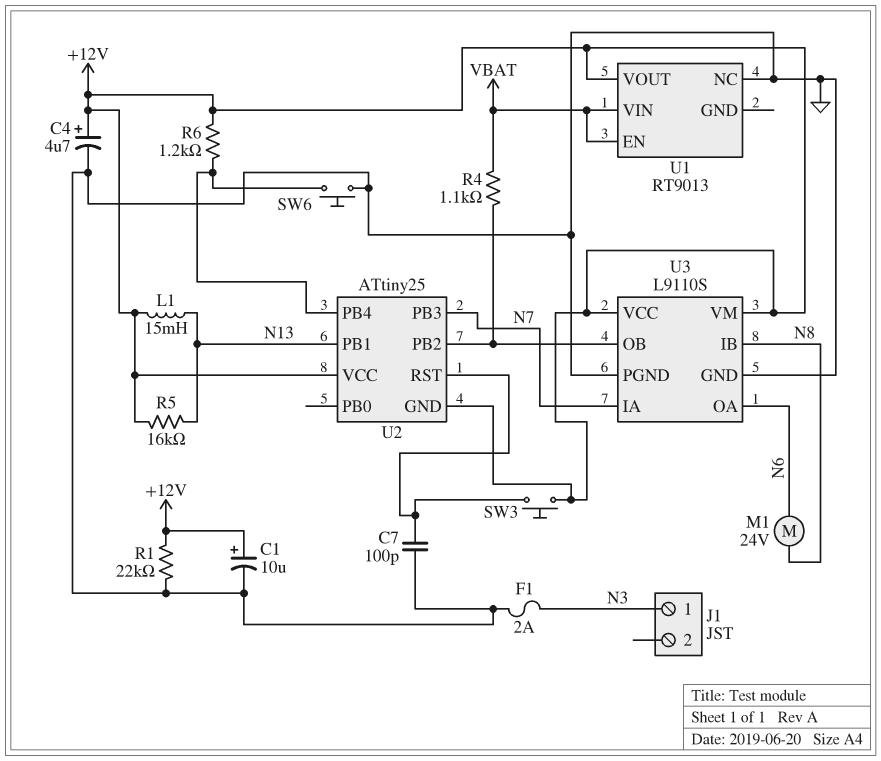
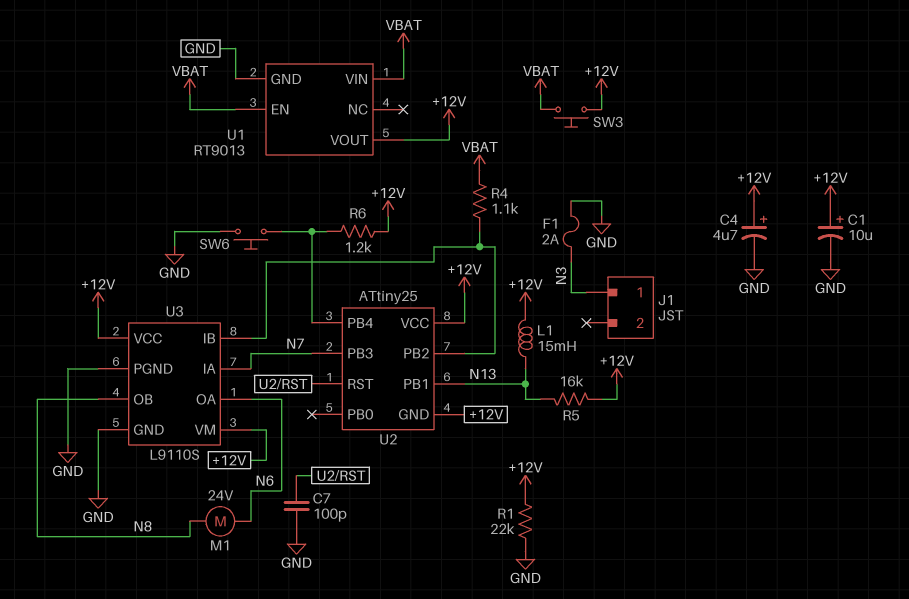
SW3: button (+12V, U2/RST) -> button (+12V, VBAT)
U1 pin GND: none -> GND
U1 pin NC: GND -> none
U3 pin IB: N8 -> U2/PB2
U3 pin OB: U2/PB2 -> N8

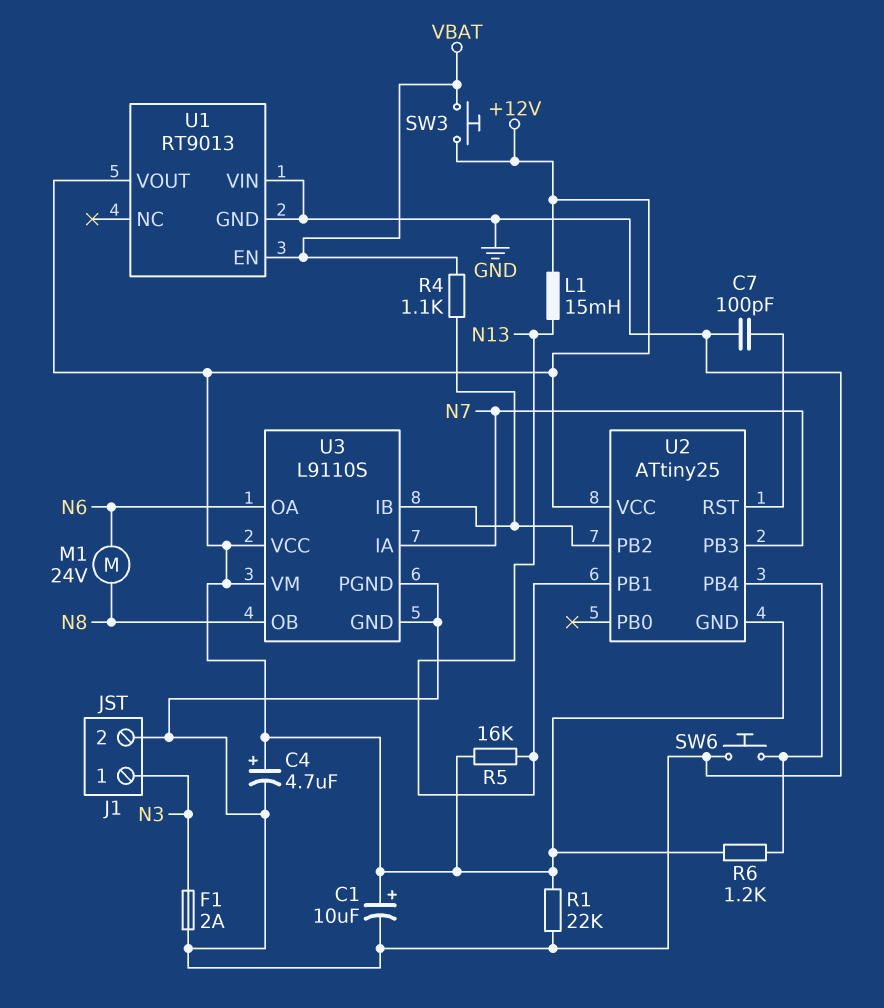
J1 pin 2: none -> GND
U1 pin VIN: VBAT -> GND

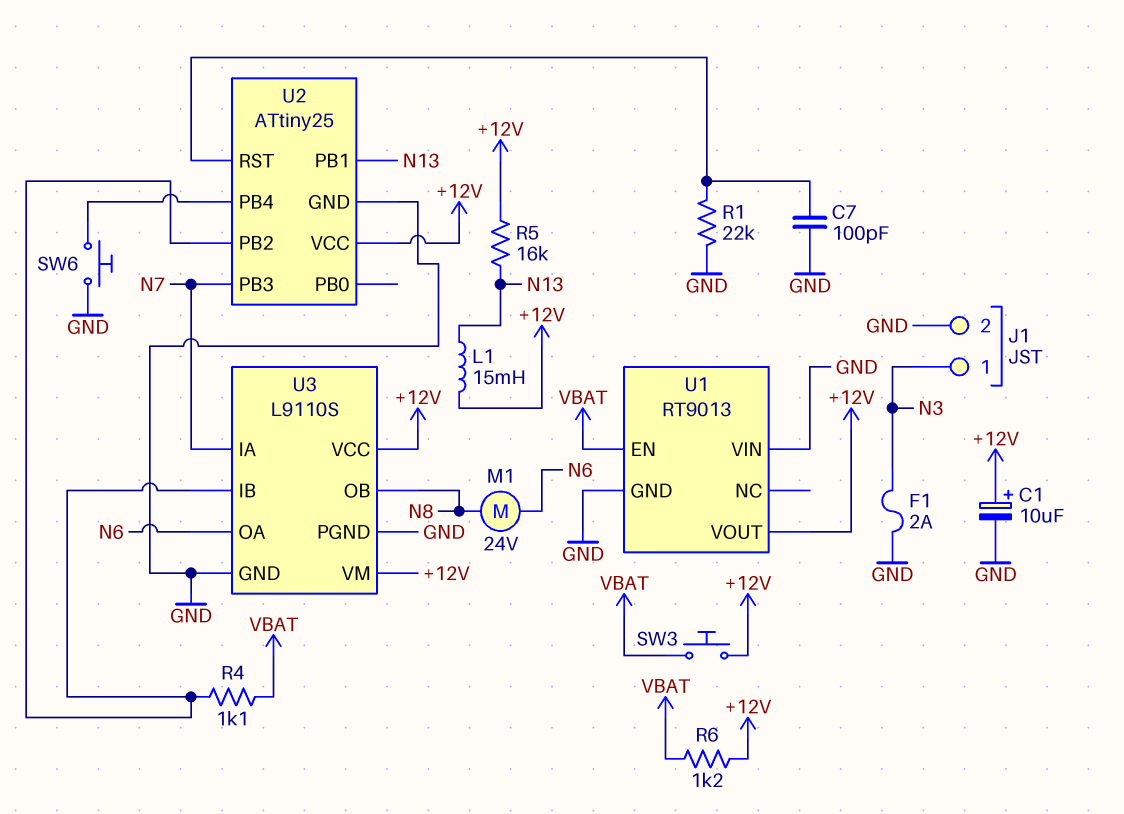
C4: 4.7uF (plus +12V, minus GND) -> none
R1: 22k (+12V, GND) -> 22k (GND, U2/RST)
R6: 1.2k (+12V, U2/PB4) -> 1.2k (+12V, VBAT)
U2 pin GND: +12V -> GND

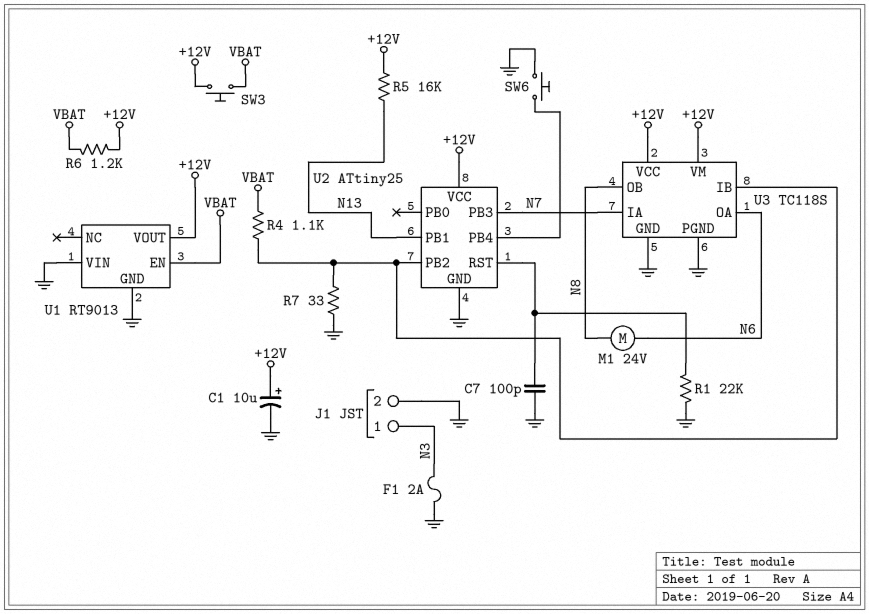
L1: 15mH (+12V, N13) -> none
R7: none -> 33 (GND, U2/PB2)
U3: L9110S -> TC118S

